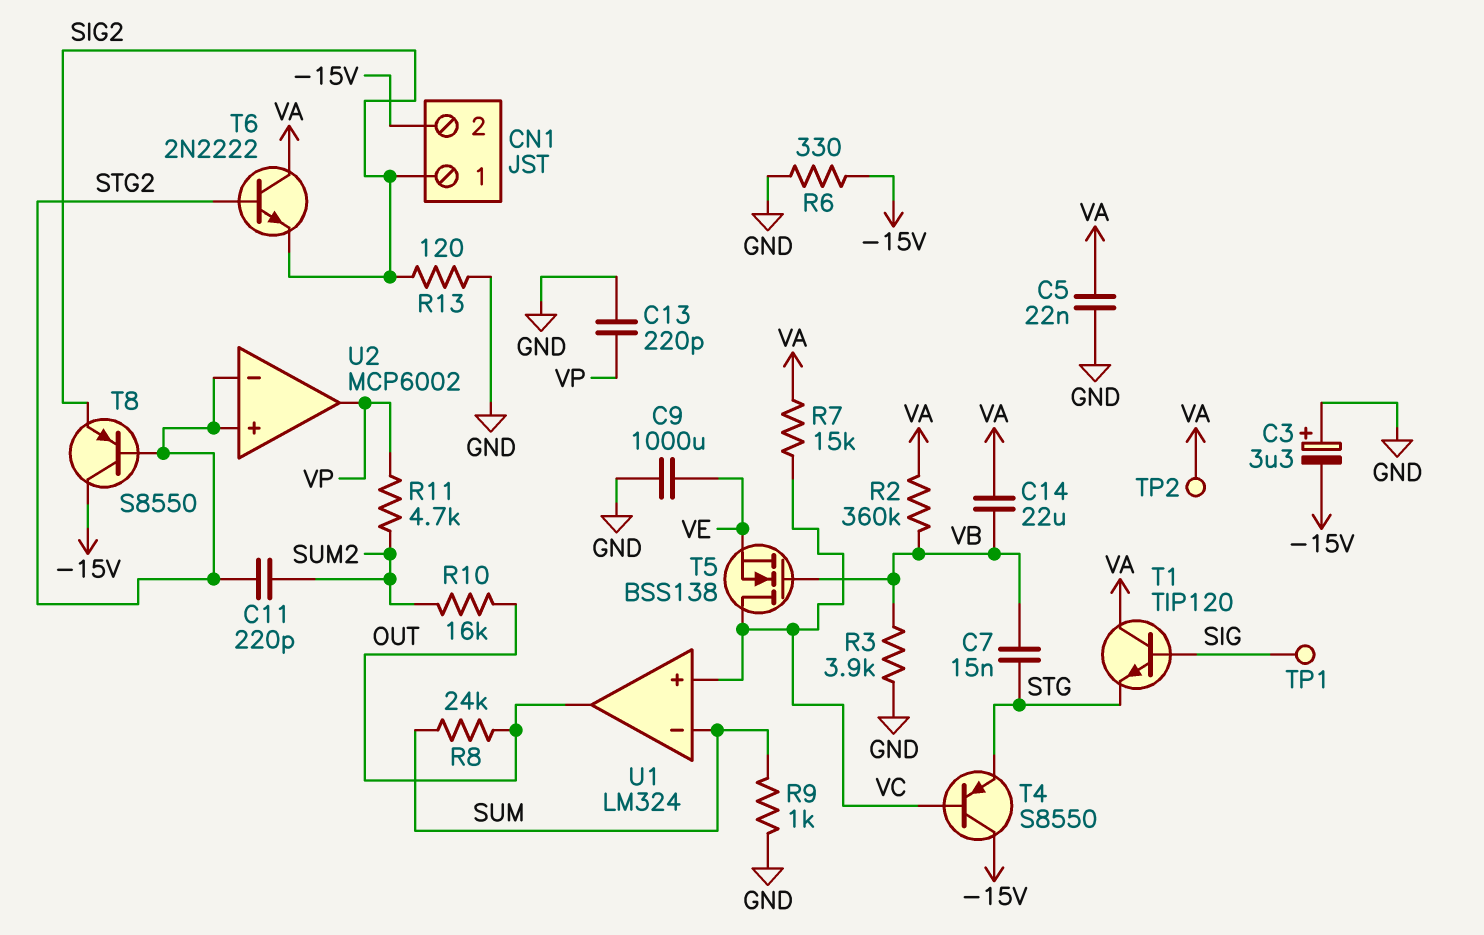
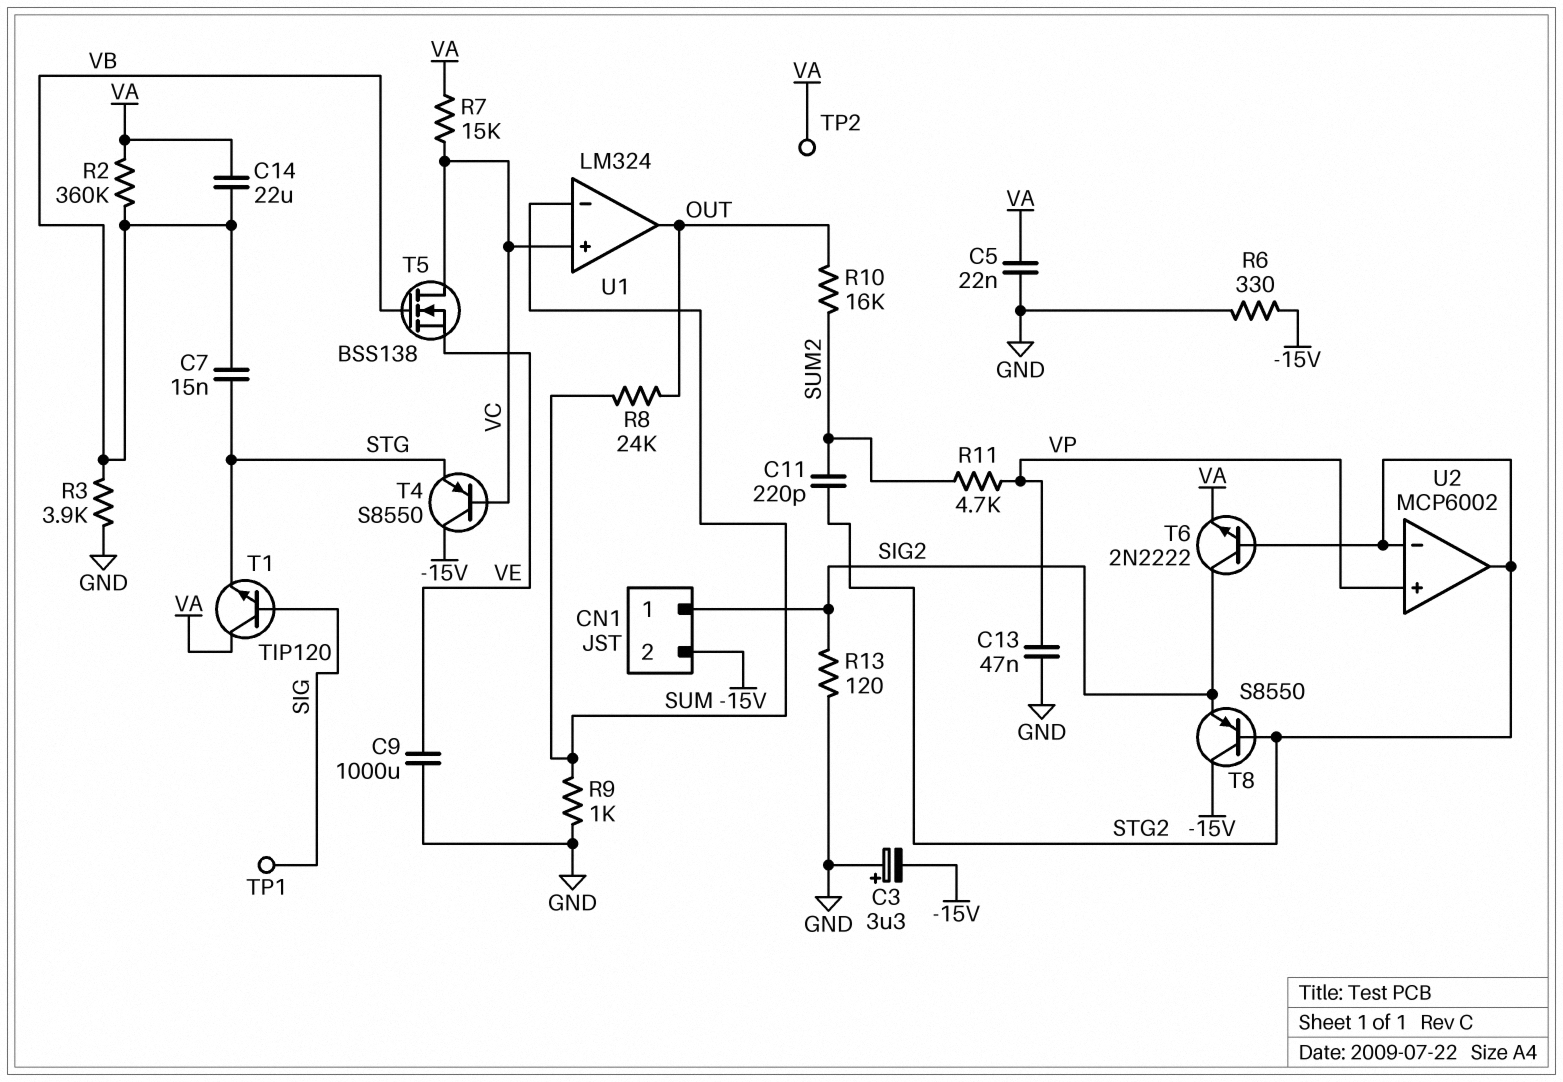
C13: 220pF (GND, VP) -> 47nF (GND, VP)
T6: NPN 2N2222 (B STG2, C VA, E SIG2) -> NPN 2N2222 (B STG2, C SIG2, E VA)
U2 pin in+: STG2 -> VP
U2 pin out: VP -> STG2

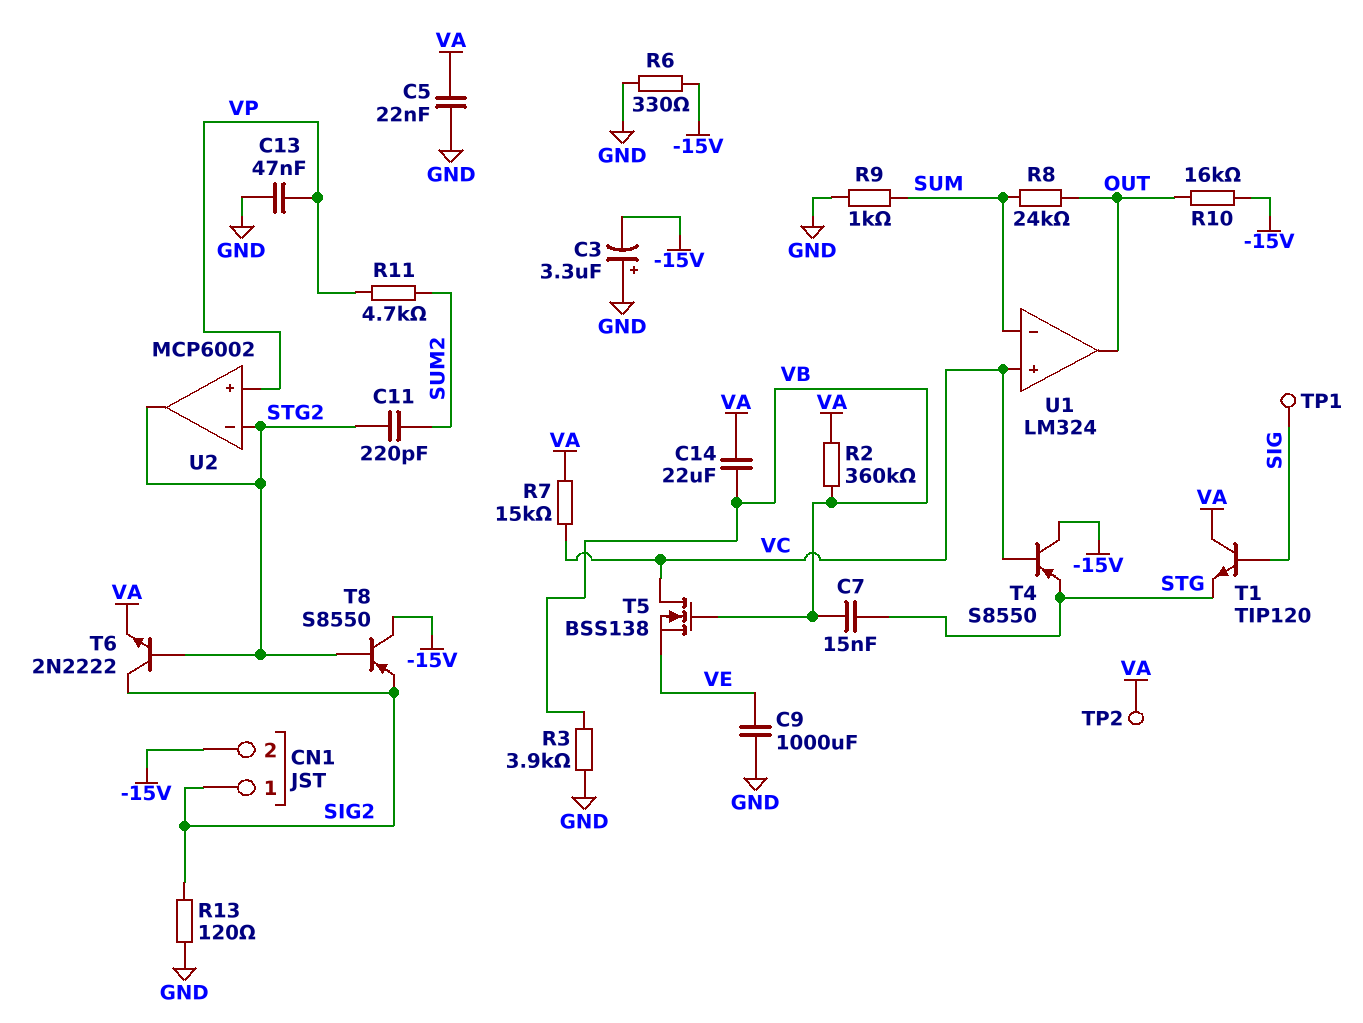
R10: 16k (OUT, SUM2) -> 16k (-15V, OUT)

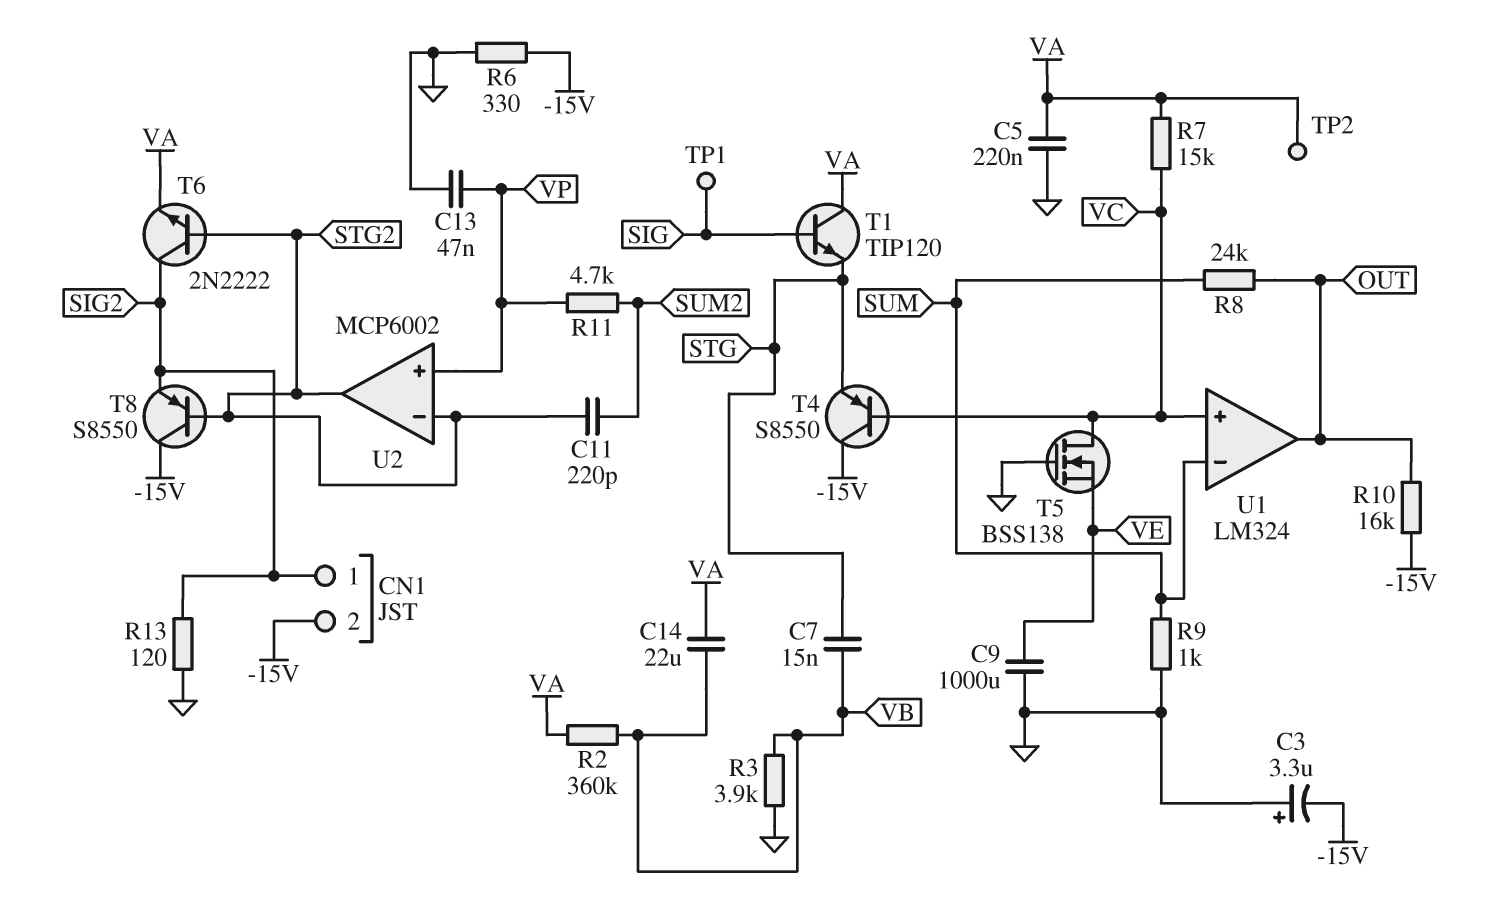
C5: 22nF (GND, VA) -> 220nF (GND, VA)
T5: NMOS BSS138 (G VB, D VC, S VE) -> NMOS BSS138 (G GND, D VC, S VE)

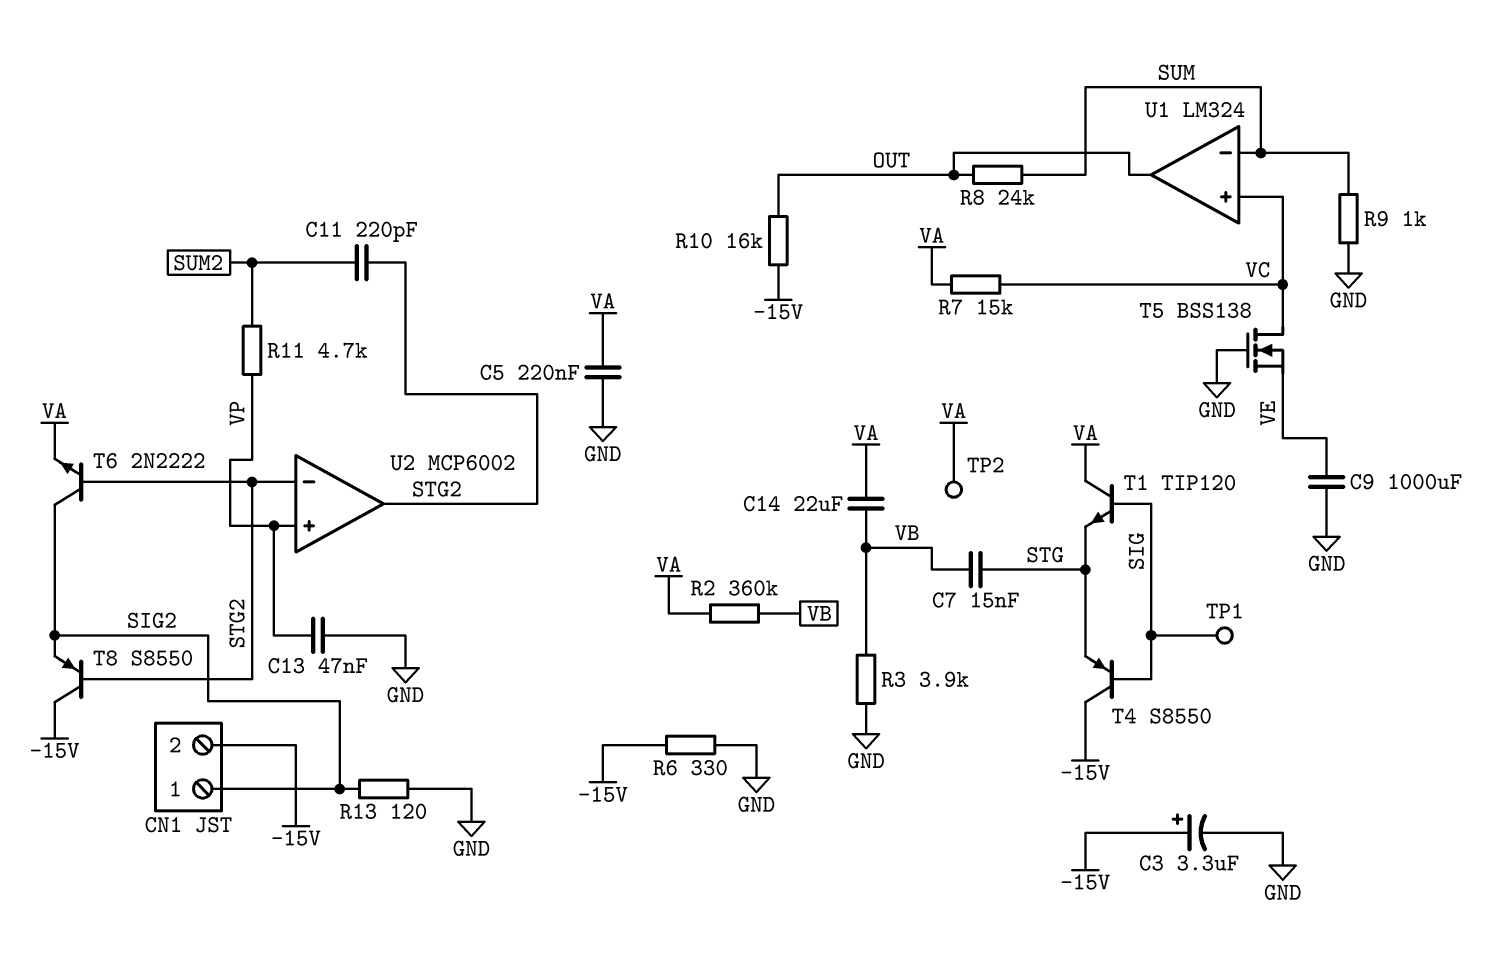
C3: 3.3uF (plus GND, minus -15V) -> 3.3uF (plus -15V, minus GND)
T4: PNP S8550 (B VC, C -15V, E STG) -> PNP S8550 (B SIG, C -15V, E STG)

